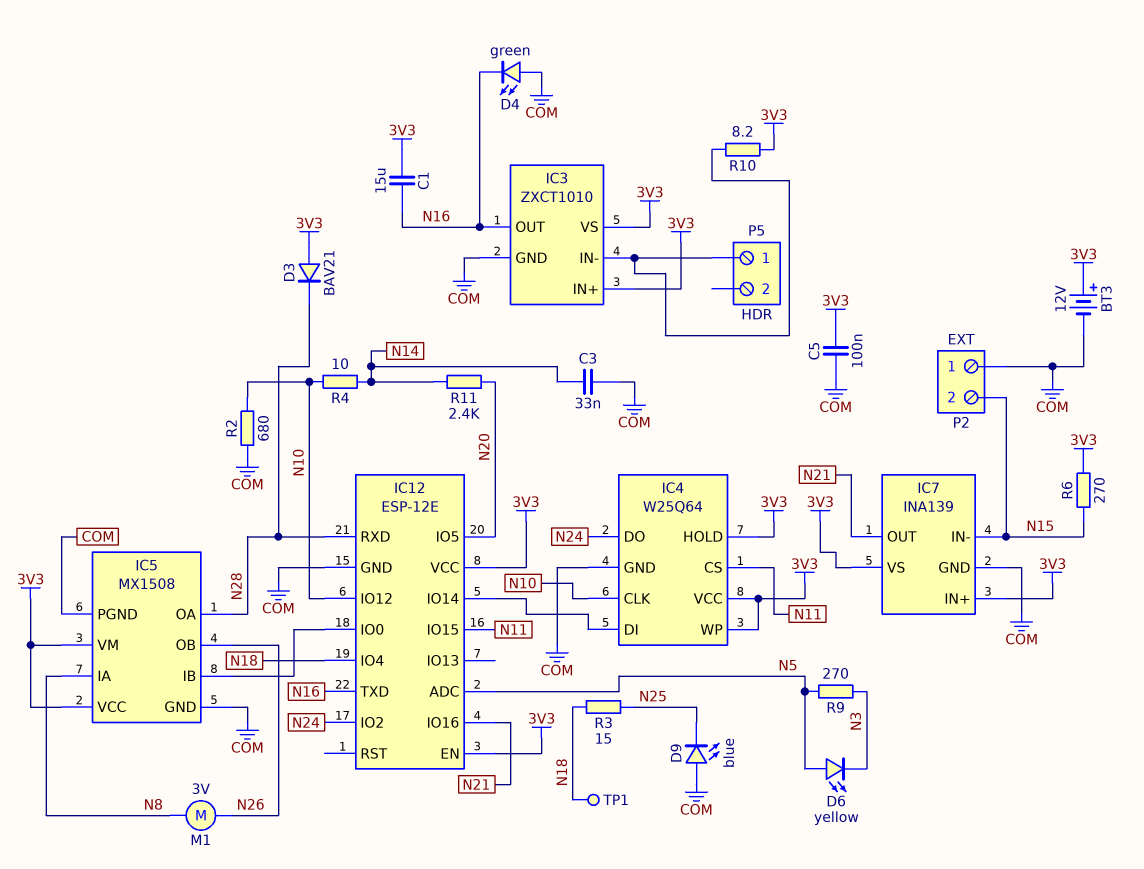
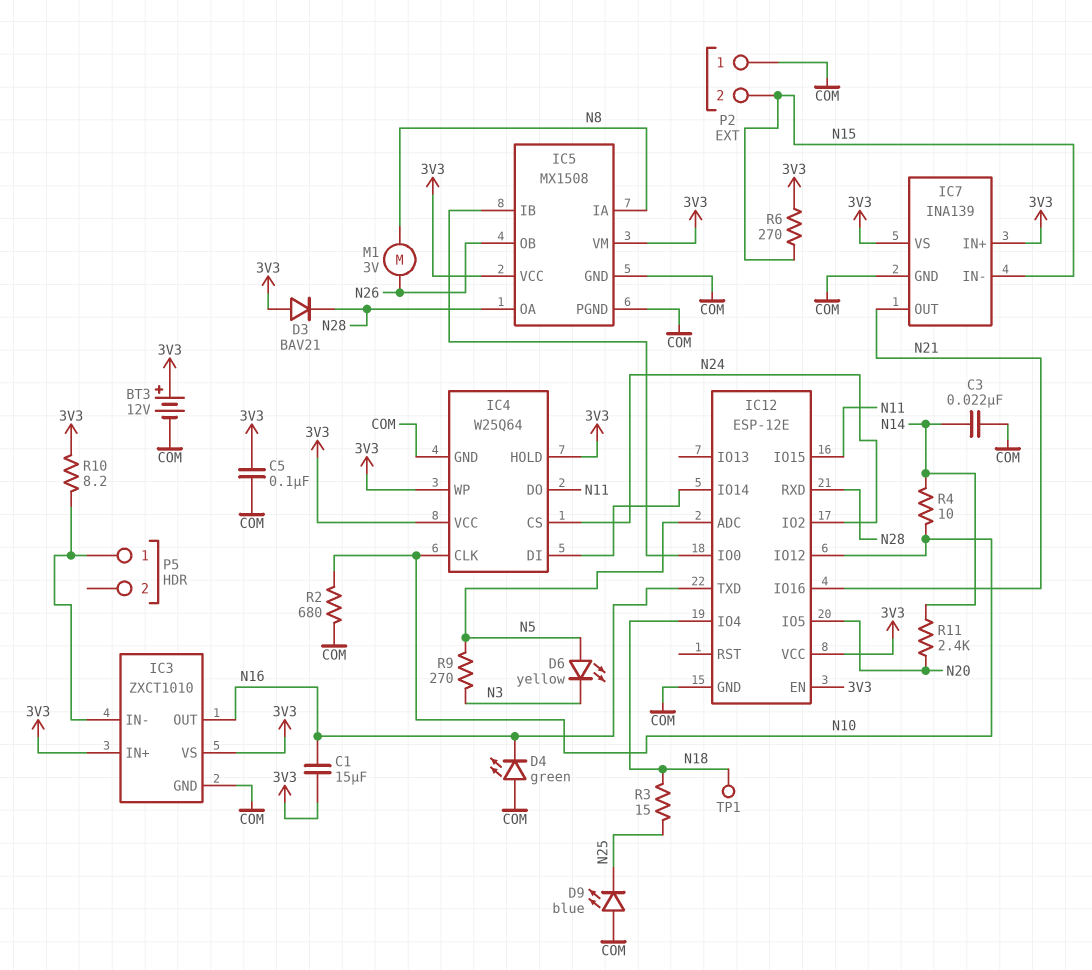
C3: 33nF (COM, N14) -> 22nF (COM, N14)
IC4 pin CS: N11 -> N24
IC4 pin DO: N24 -> N11

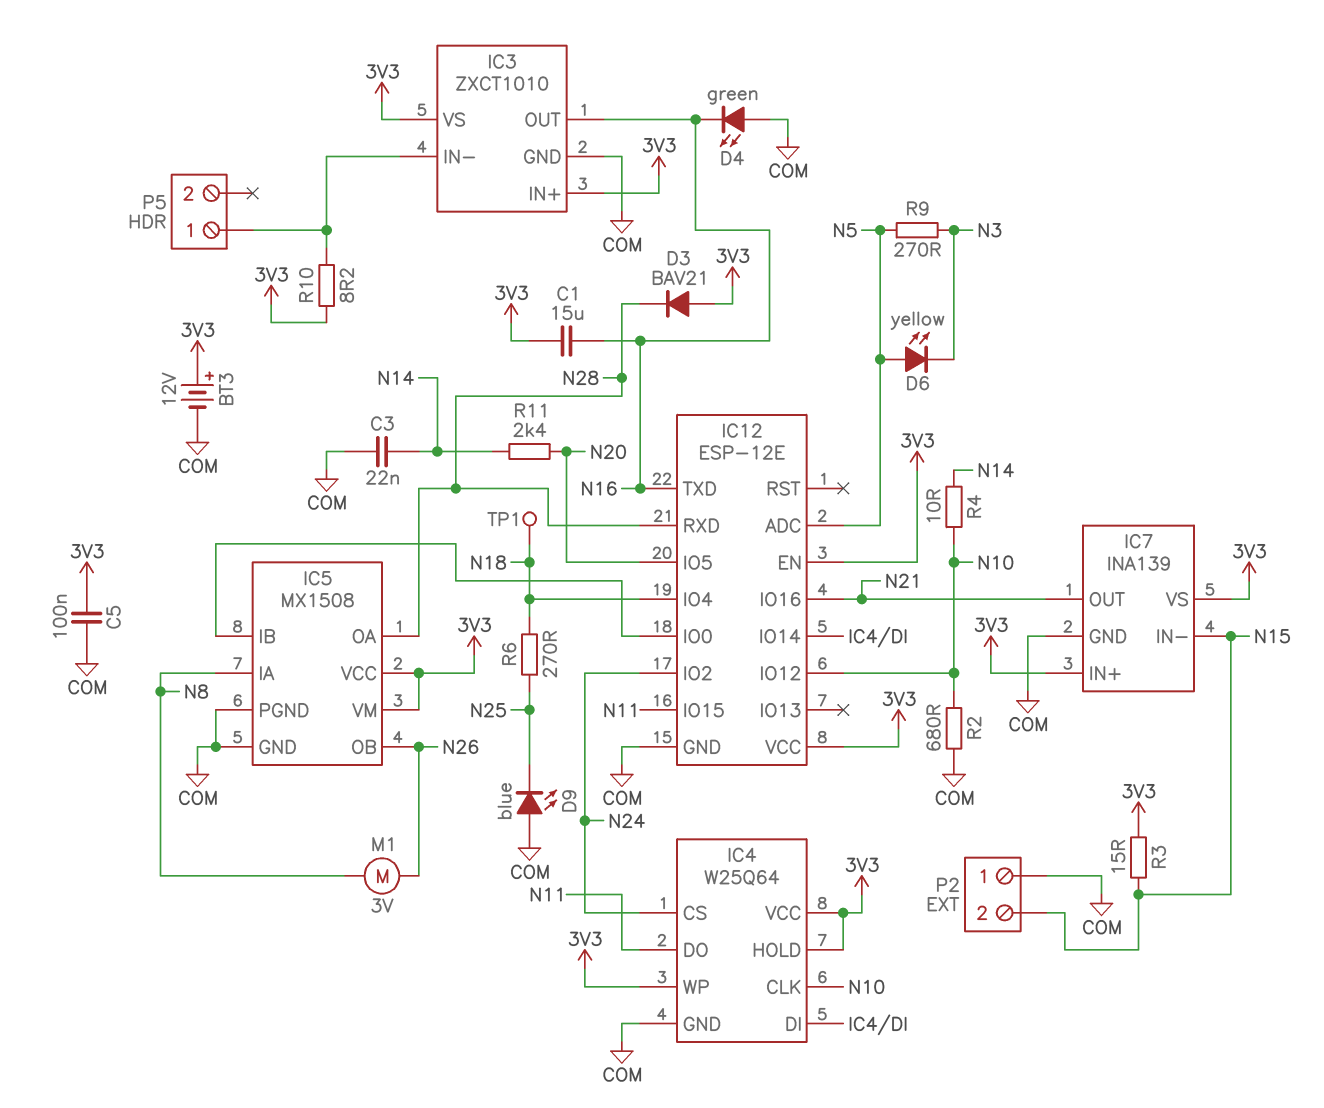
R3: 15 (N18, N25) -> 15 (3V3, N15)
R6: 270 (3V3, N15) -> 270 (N18, N25)

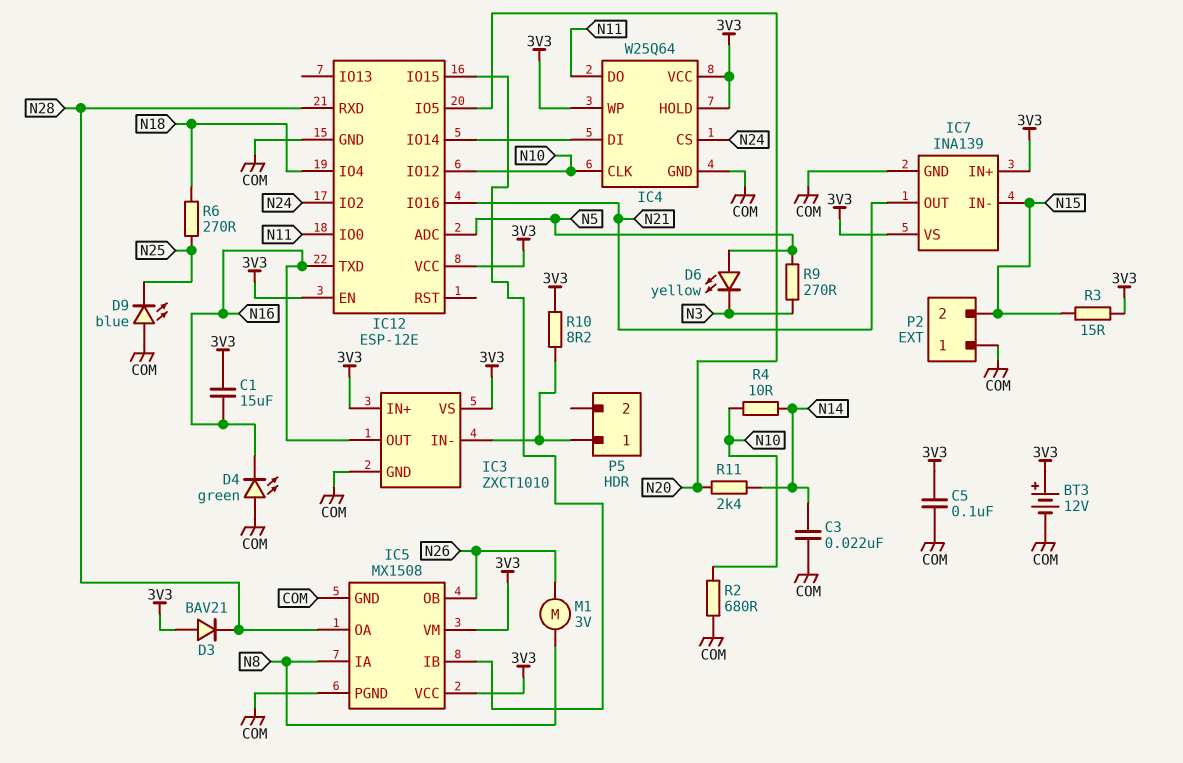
IC12 pin IO0: IC5/IB -> N11
IC12 pin IO15: N11 -> IC5/IB
TP1: test point (N18) -> none

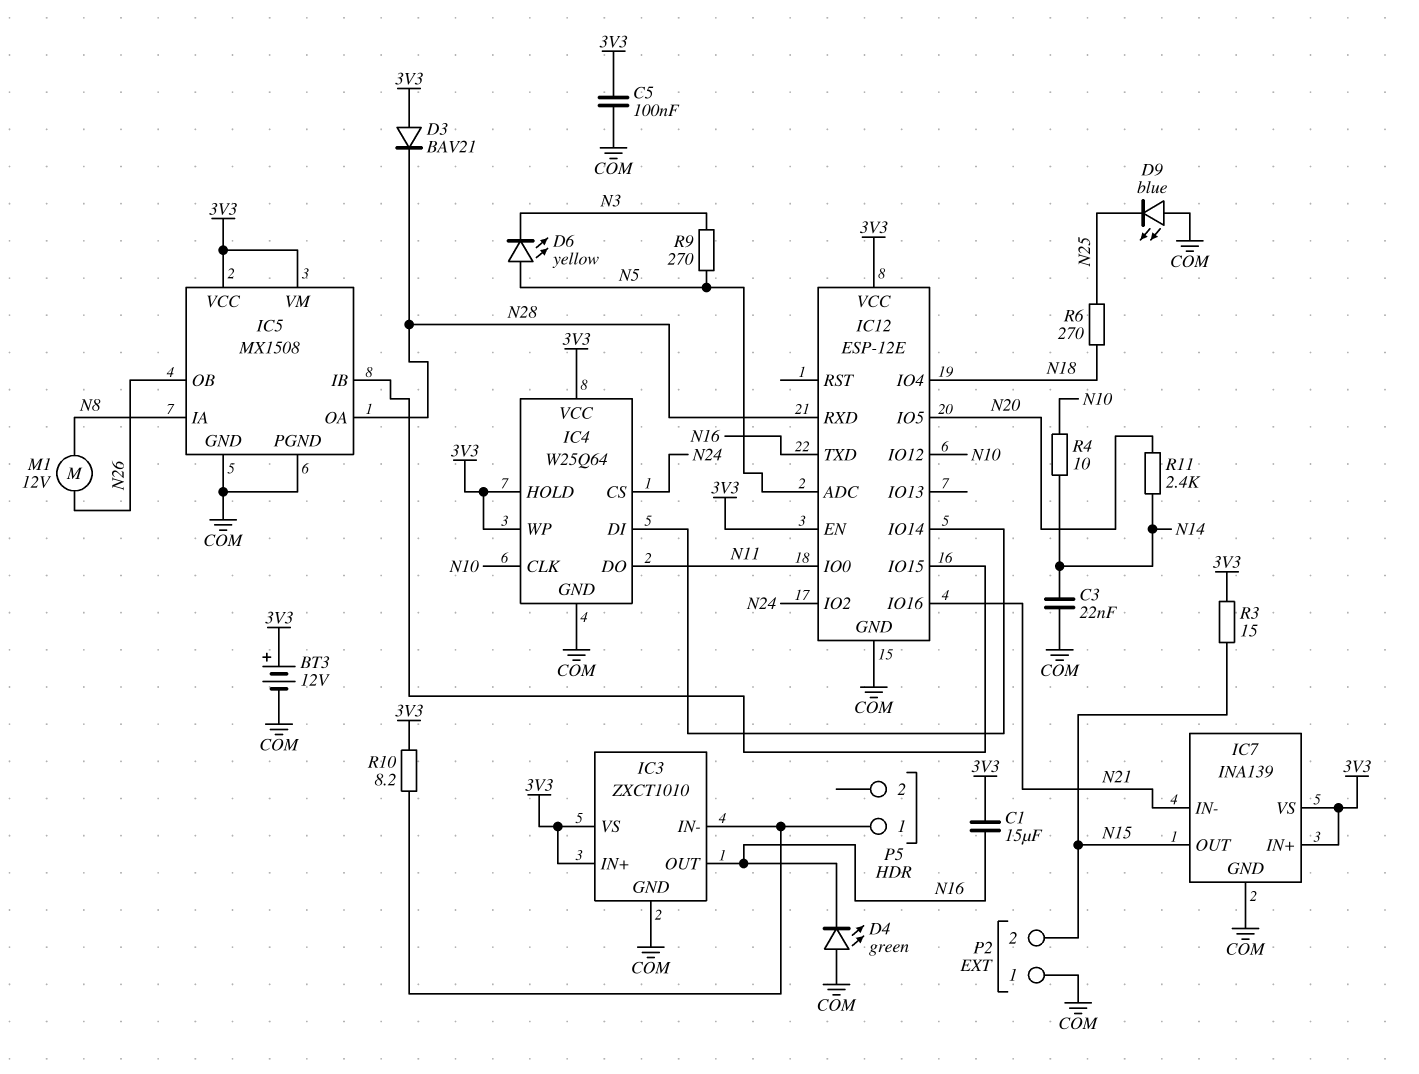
IC7 pin IN-: N15 -> N21
IC7 pin OUT: N21 -> N15
M1: motor 3V (N8, N26) -> motor 12V (N8, N26)
R2: 680 (COM, N10) -> none

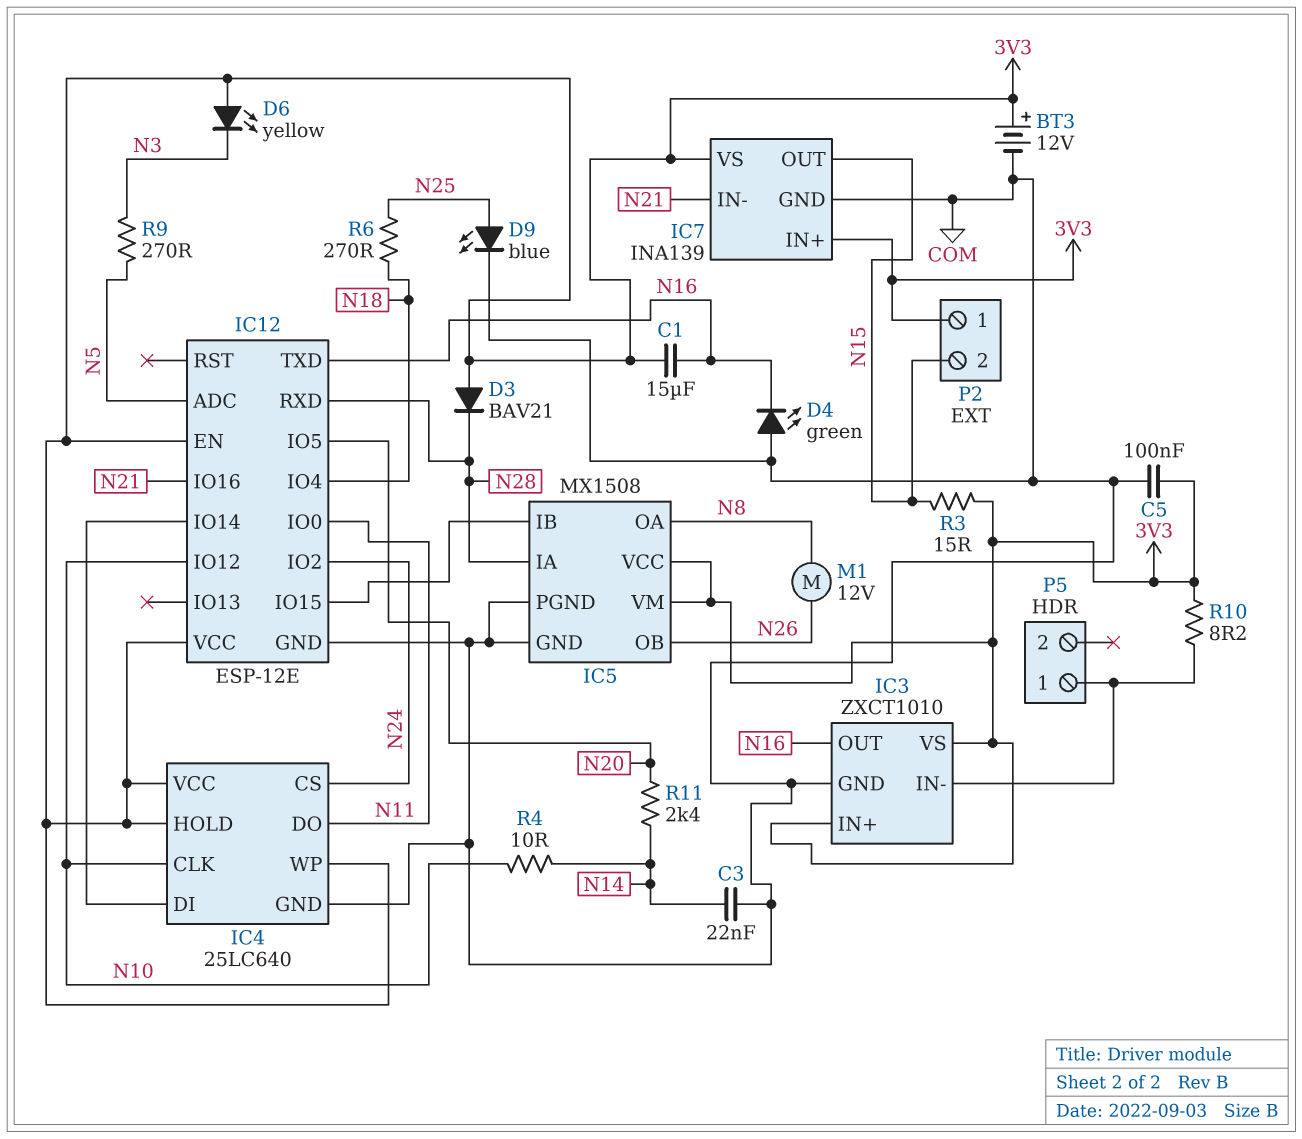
D6: LED yellow (A N5, K N3) -> LED yellow (A 3V3, K N3)
D9: LED blue (A COM, K N25) -> LED blue (A N25, K COM)
IC4: W25Q64 -> 25LC640
IC5 pin IA: N8 -> N28
IC5 pin OA: N28 -> N8
P2 pin 1: COM -> 3V3

